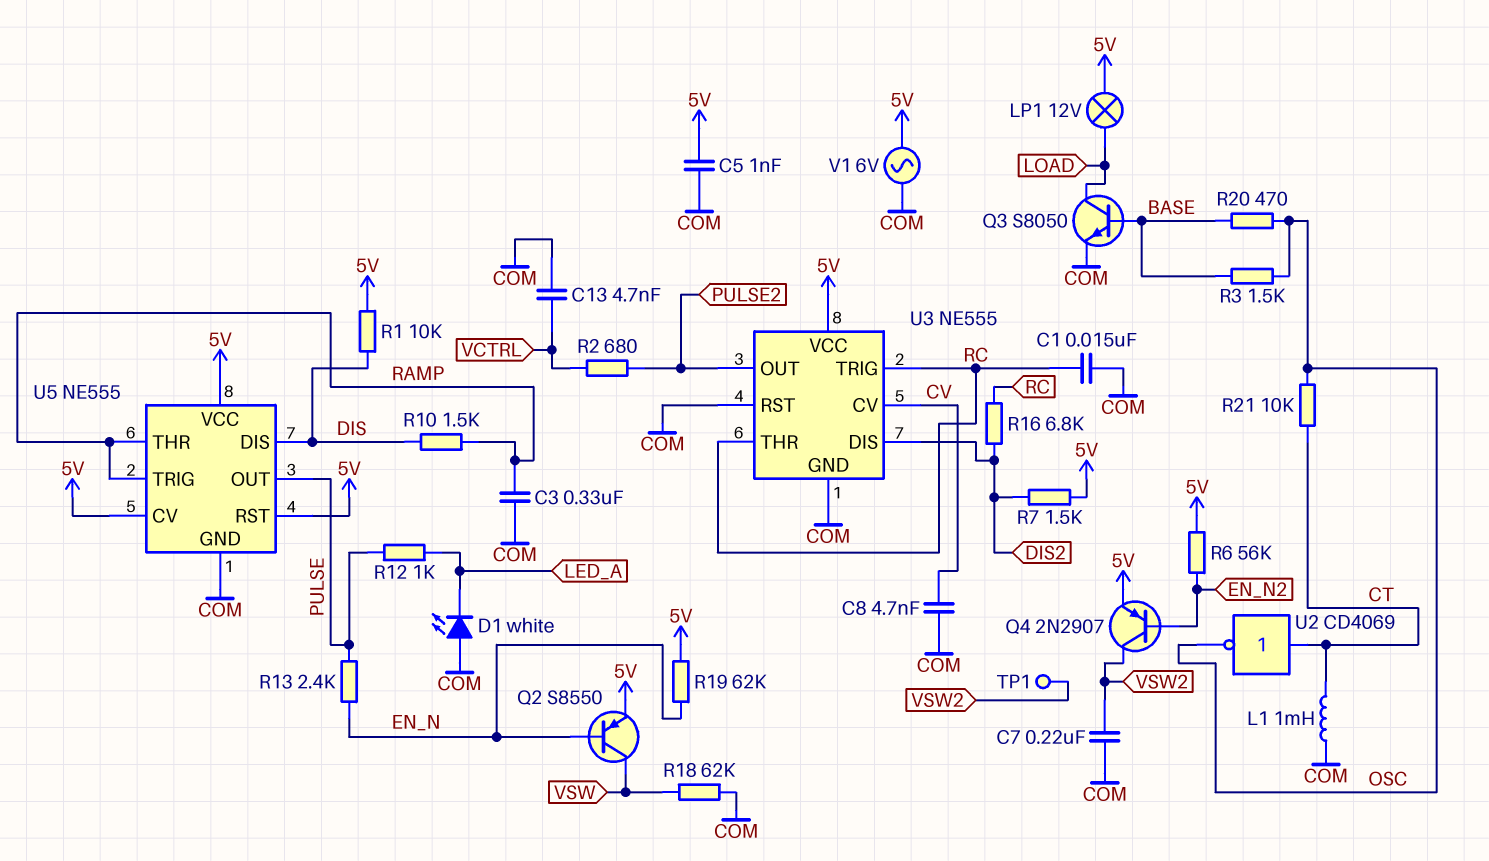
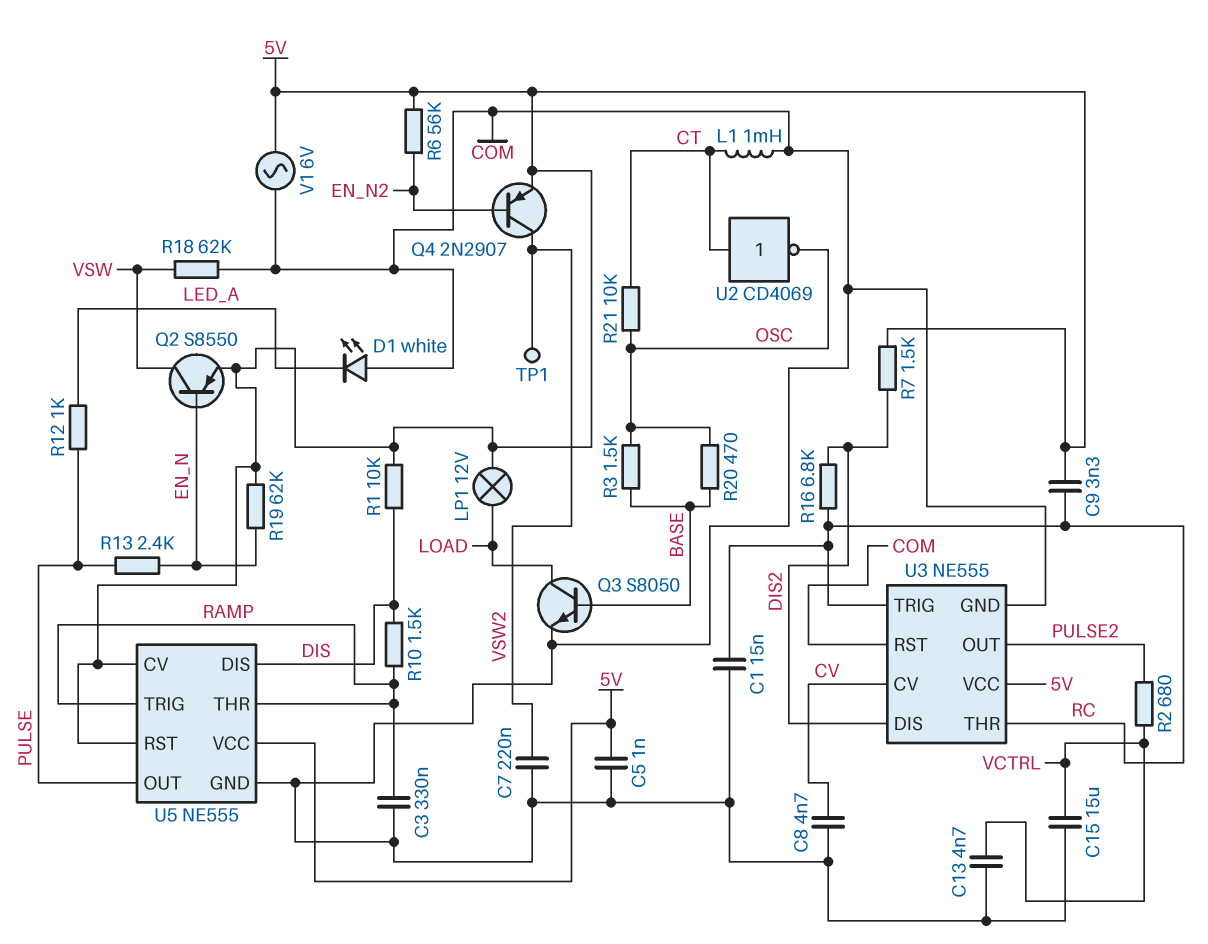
C9: none -> 3.3nF (5V, RC)
C15: none -> 15uF (COM, VCTRL)

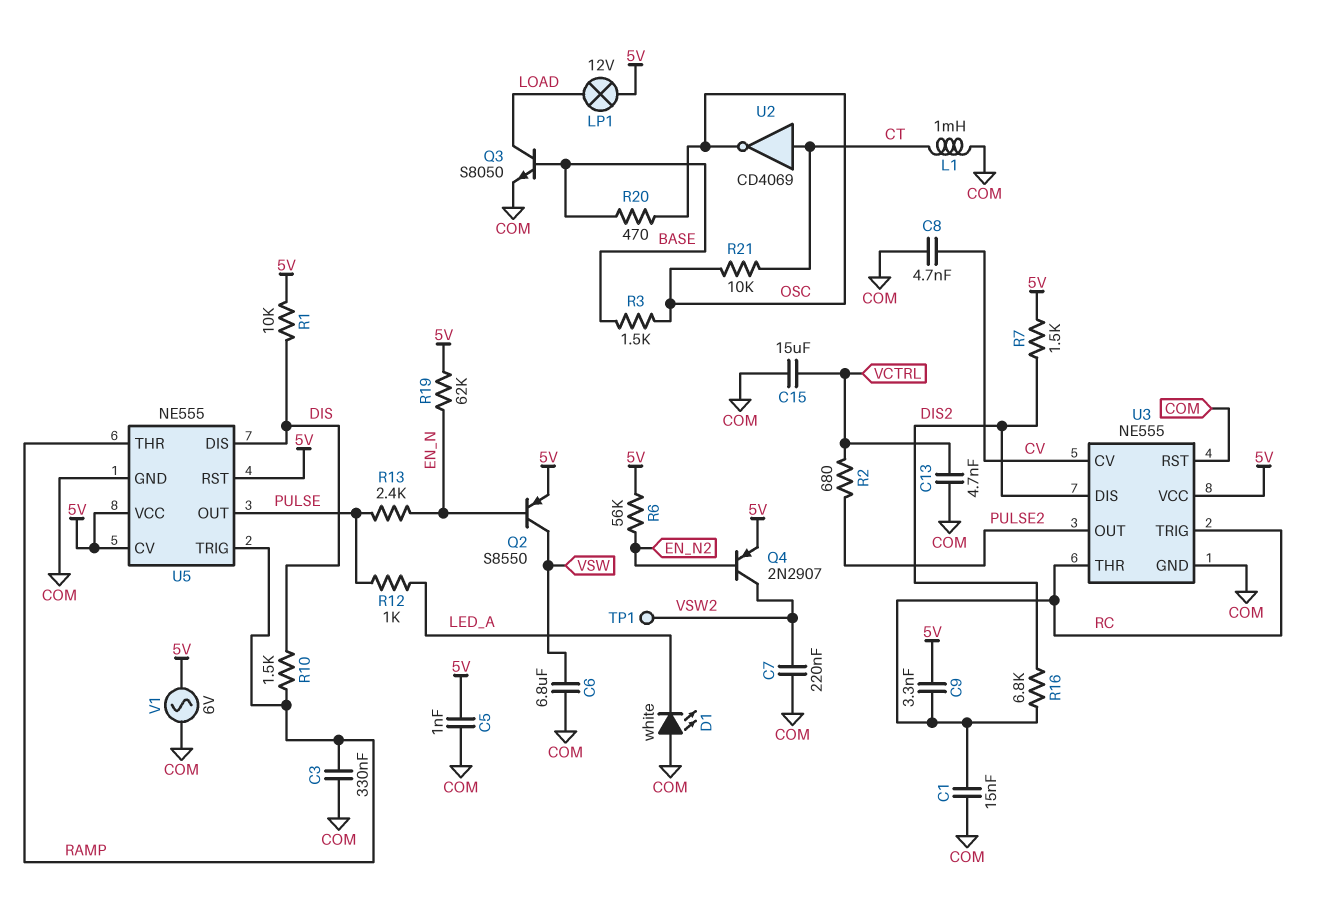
C6: none -> 6.8uF (COM, VSW)
R18: 62k (COM, VSW) -> none

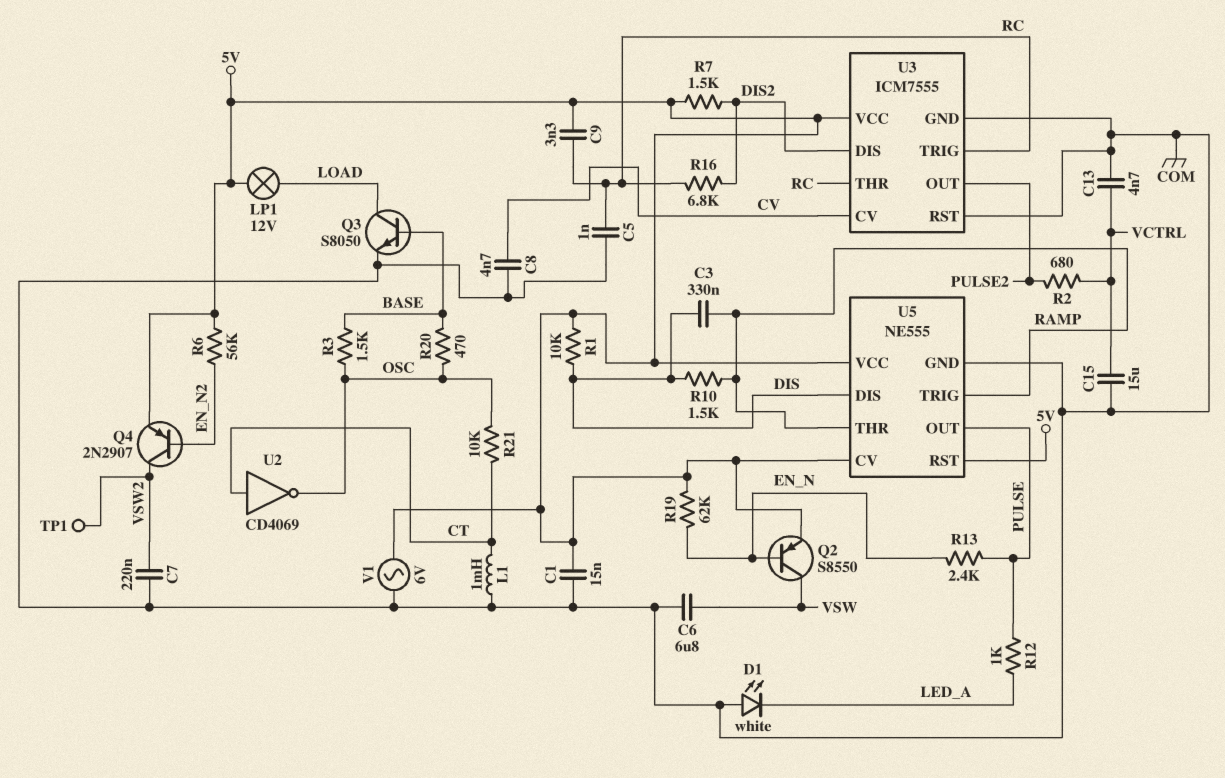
C1: 15nF (COM, RC) -> 15nF (5V, COM)
C3: 330nF (COM, RAMP) -> 330nF (DIS, RAMP)
C5: 1nF (5V, COM) -> 1nF (COM, RC)
U3: NE555 -> ICM7555

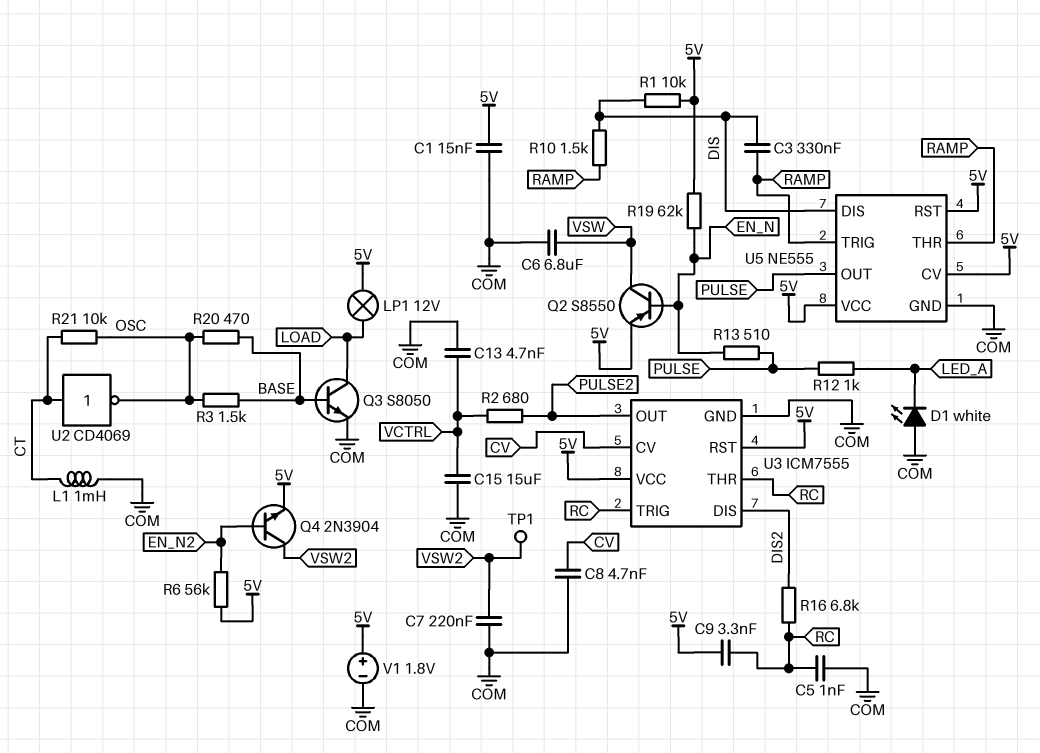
Q4: PNP 2N2907 (B EN_N2, C VSW2, E 5V) -> NPN 2N3904 (B EN_N2, C VSW2, E 5V)
R7: 1.5k (5V, DIS2) -> none
R13: 2.4k (EN_N, PULSE) -> 510 (EN_N, PULSE)
U3 pin RST: COM -> 5V
V1: AC 6V (5V, COM) -> 1.8V (plus 5V, minus COM)

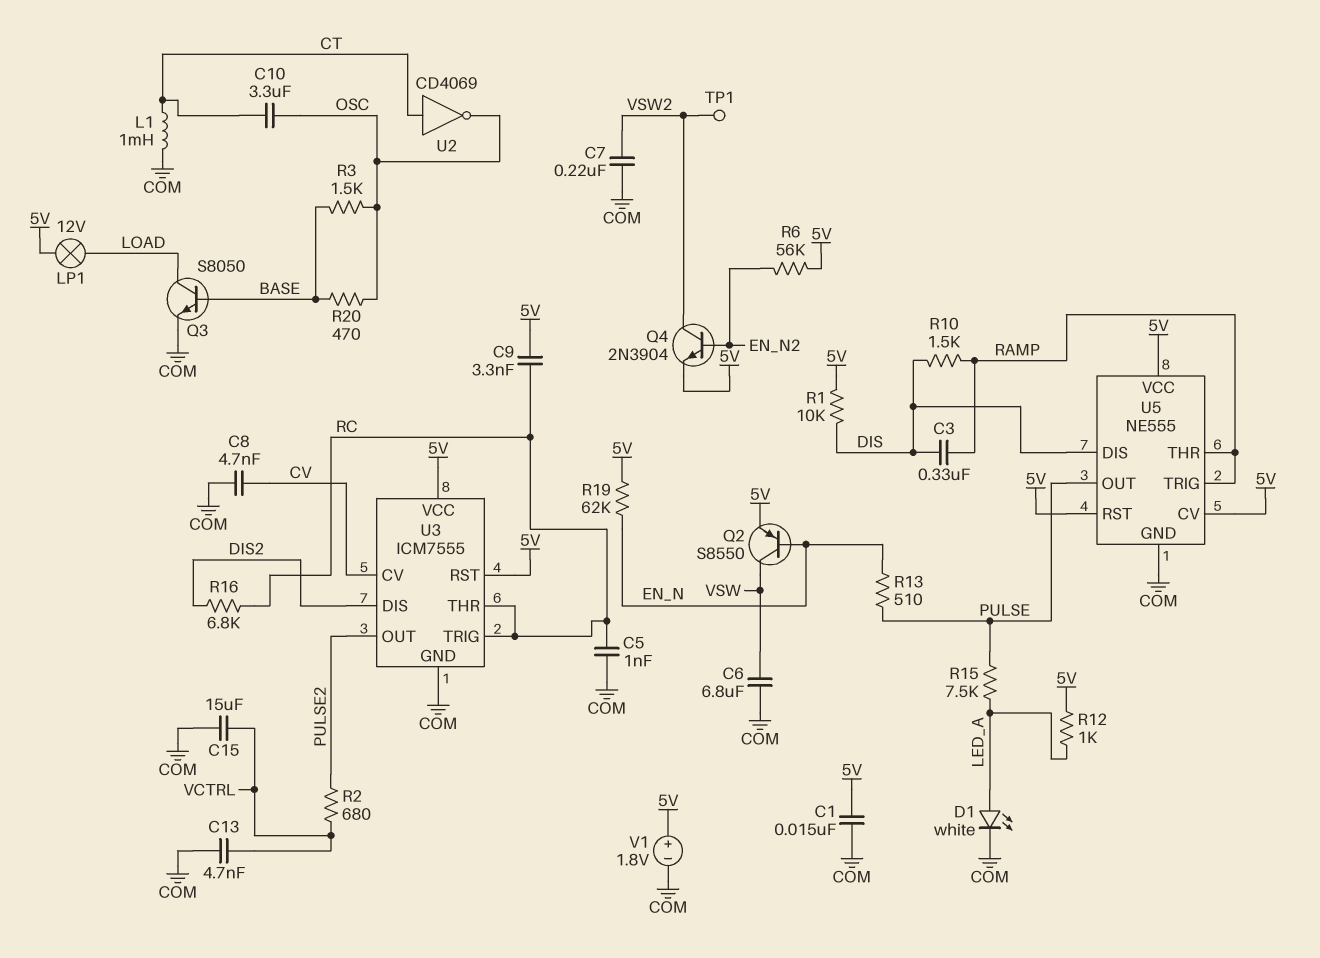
C10: none -> 3.3uF (CT, OSC)
D1: LED white (A COM, K LED_A) -> LED white (A LED_A, K COM)
R12: 1k (LED_A, PULSE) -> 1k (5V, LED_A)
R15: none -> 7.5k (LED_A, PULSE)
R21: 10k (CT, OSC) -> none

